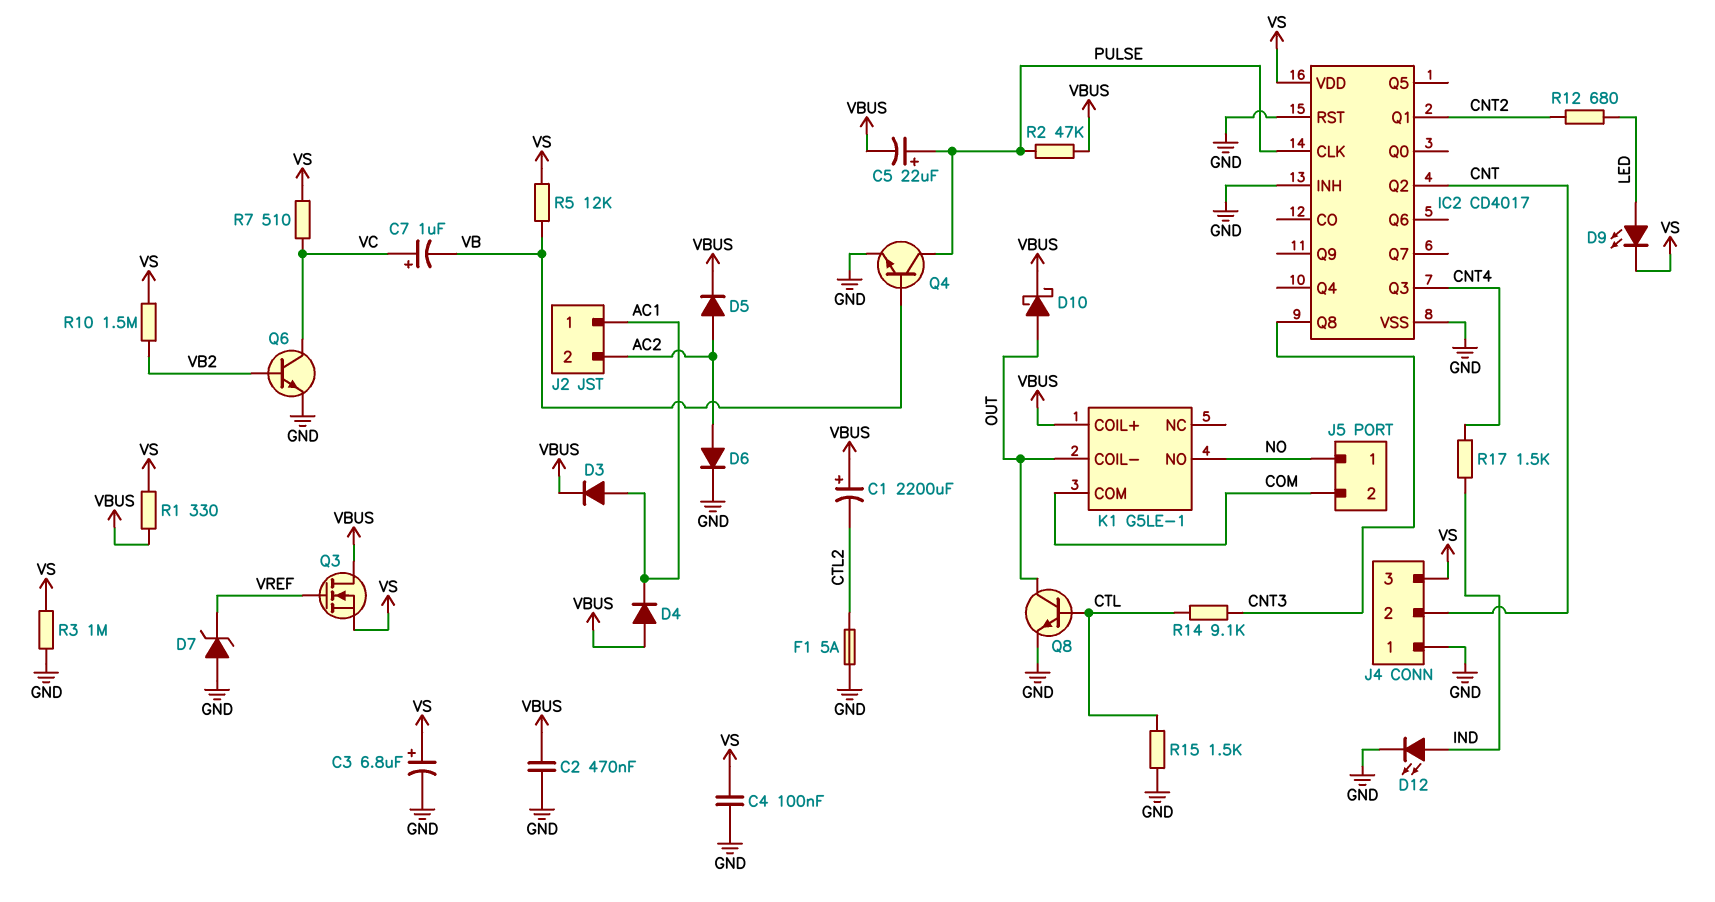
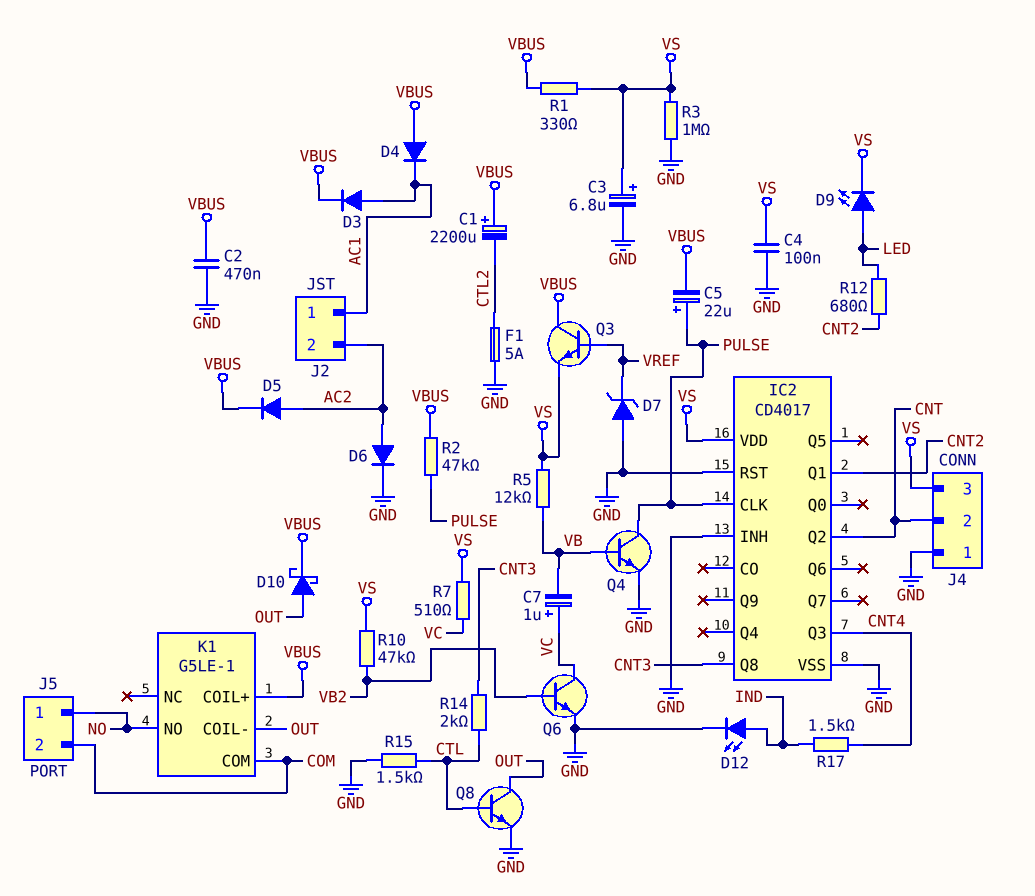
Q3: NMOS (G VREF, D VBUS, S VS) -> NPN (B VREF, C VBUS, E VS)
R10: 1.5M (VB2, VS) -> 47k (VB2, VS)
R14: 9.1k (CNT3, CTL) -> 2k (CNT3, CTL)

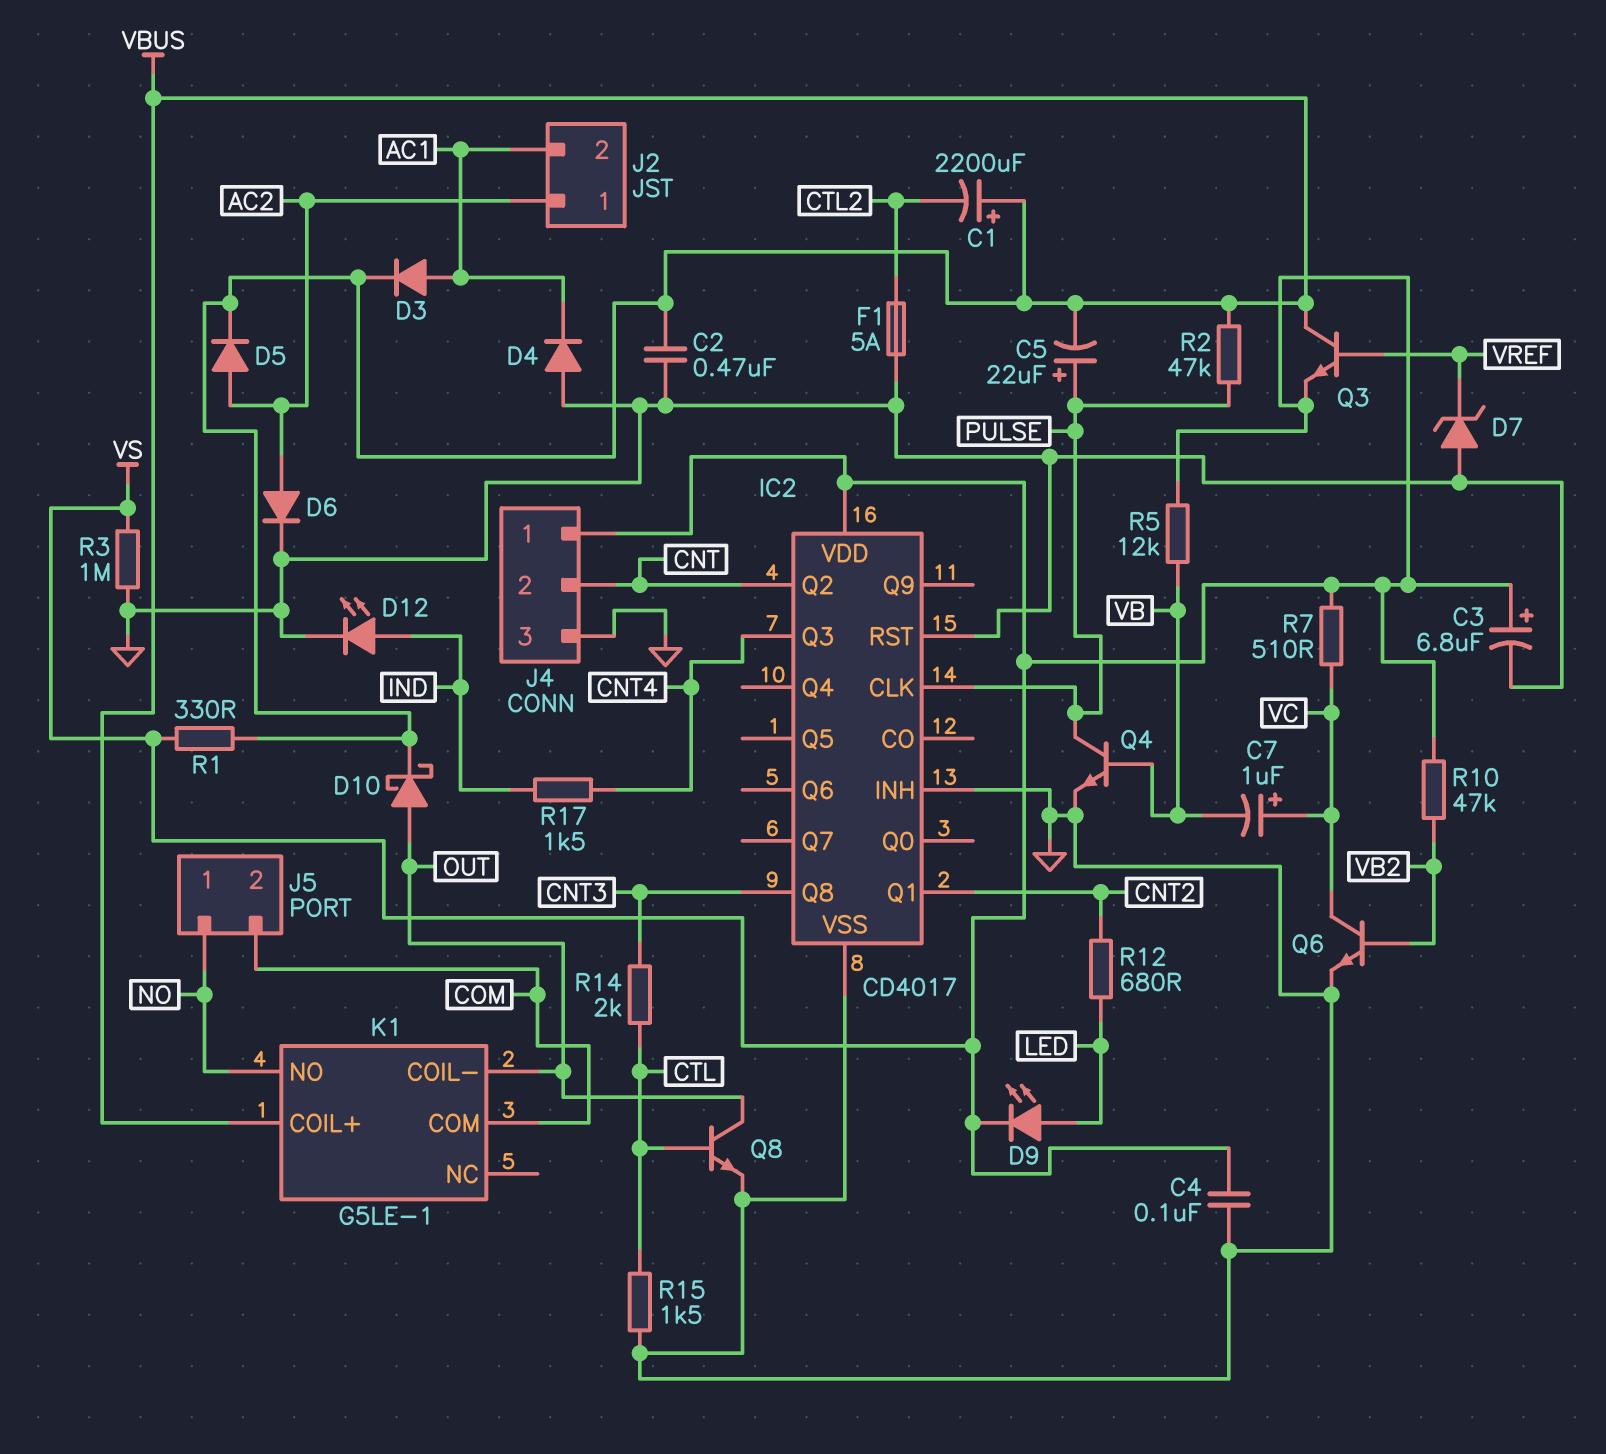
D4: diode (A VBUS, K AC1) -> diode (A GND, K AC1)
J2 pin 1: AC1 -> AC2
J2 pin 2: AC2 -> AC1
J4 pin 1: GND -> VS
J4 pin 3: VS -> GND

